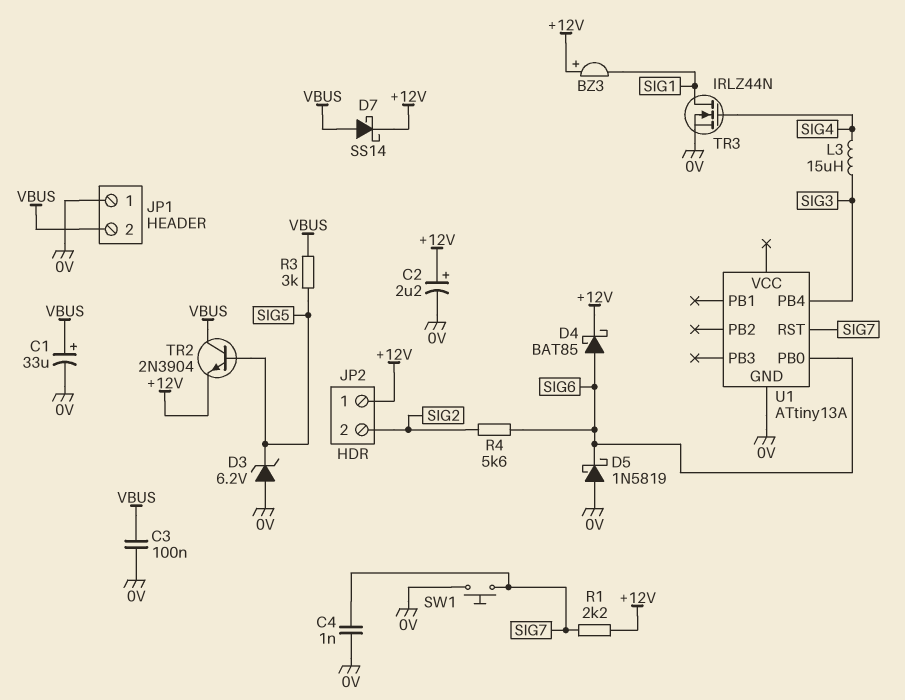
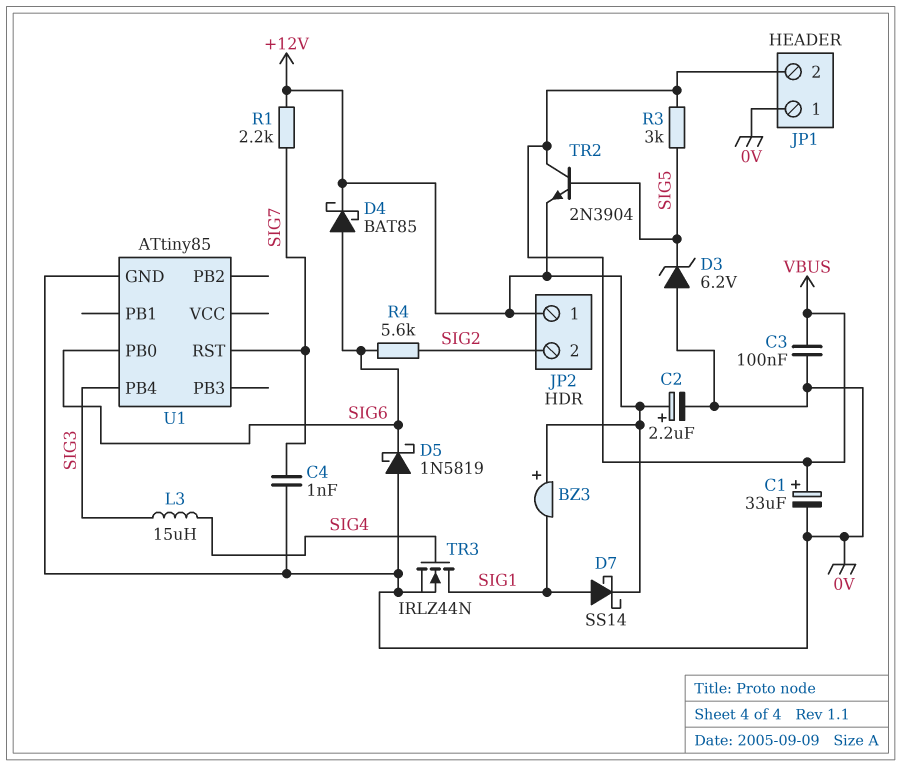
D7: schottky SS14 (A VBUS, K +12V) -> schottky SS14 (A SIG1, K +12V)
SW1: button (0V, SIG7) -> none
U1: ATtiny13A -> ATtiny85

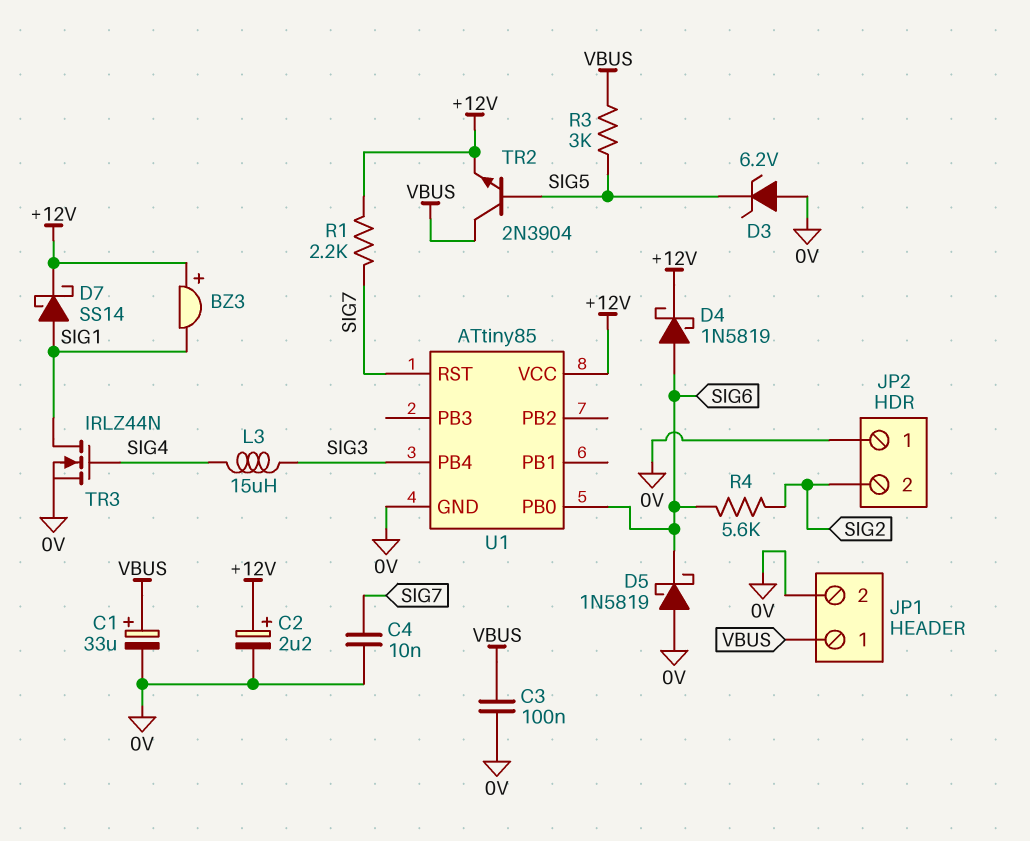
C4: 1nF (0V, SIG7) -> 10nF (0V, SIG7)
D4: schottky BAT85 (A SIG6, K +12V) -> schottky 1N5819 (A SIG6, K +12V)
JP1 pin 1: 0V -> VBUS
JP1 pin 2: VBUS -> 0V
JP2 pin 1: +12V -> 0V
U1 pin VCC: none -> +12V

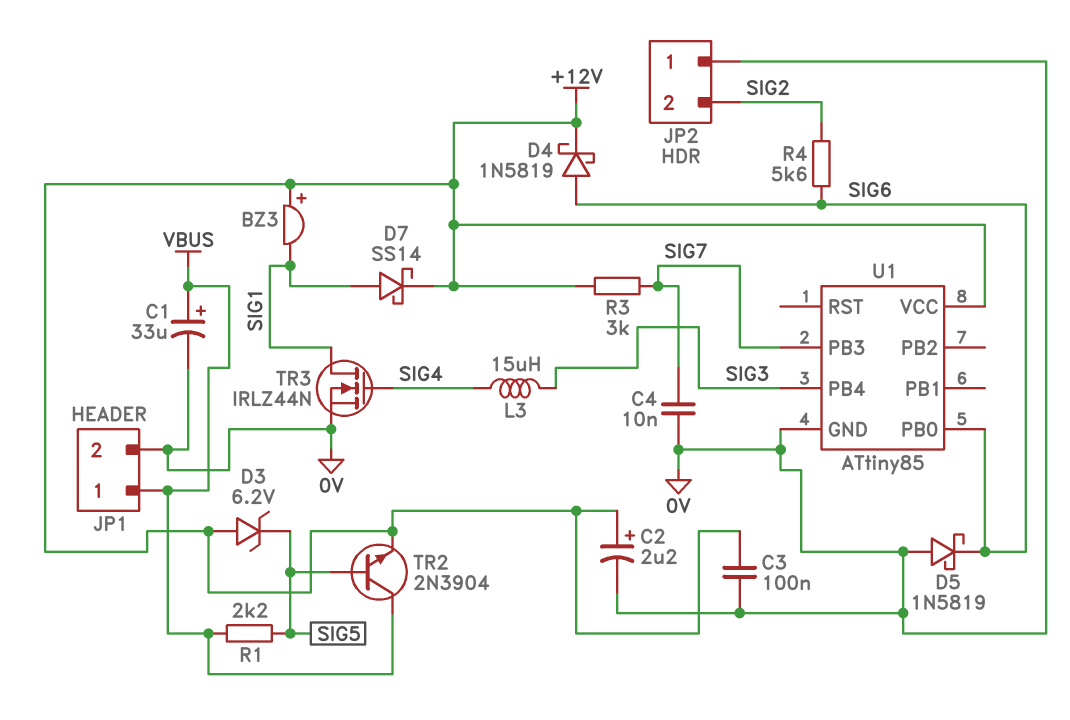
C3: 100nF (0V, VBUS) -> 100nF (+12V, 0V)
D3: zener 6.2V (A 0V, K SIG5) -> zener 6.2V (A +12V, K SIG5)
R1: 2.2k (+12V, SIG7) -> 2.2k (SIG5, VBUS)
R3: 3k (SIG5, VBUS) -> 3k (+12V, SIG7)
U1 pin PB3: none -> SIG7
U1 pin RST: SIG7 -> none

